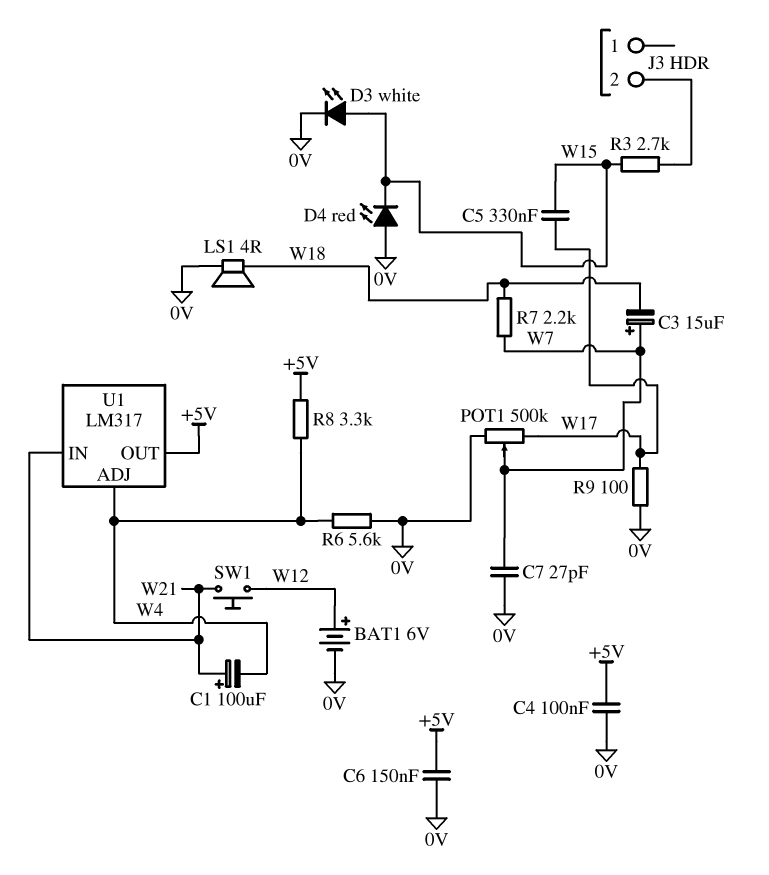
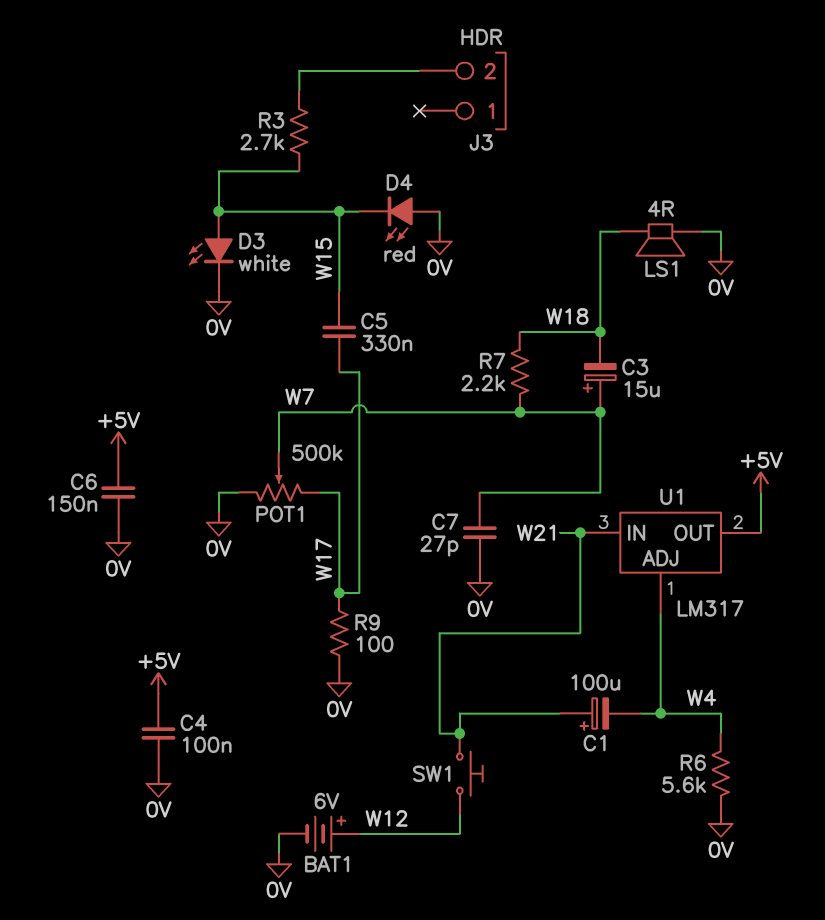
R8: 3.3k (+5V, W4) -> none

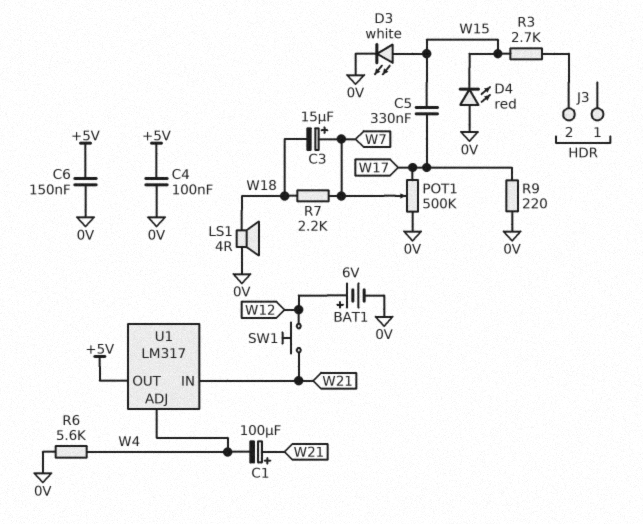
C7: 27pF (0V, W7) -> none
R9: 100 (0V, W17) -> 220 (0V, W17)

